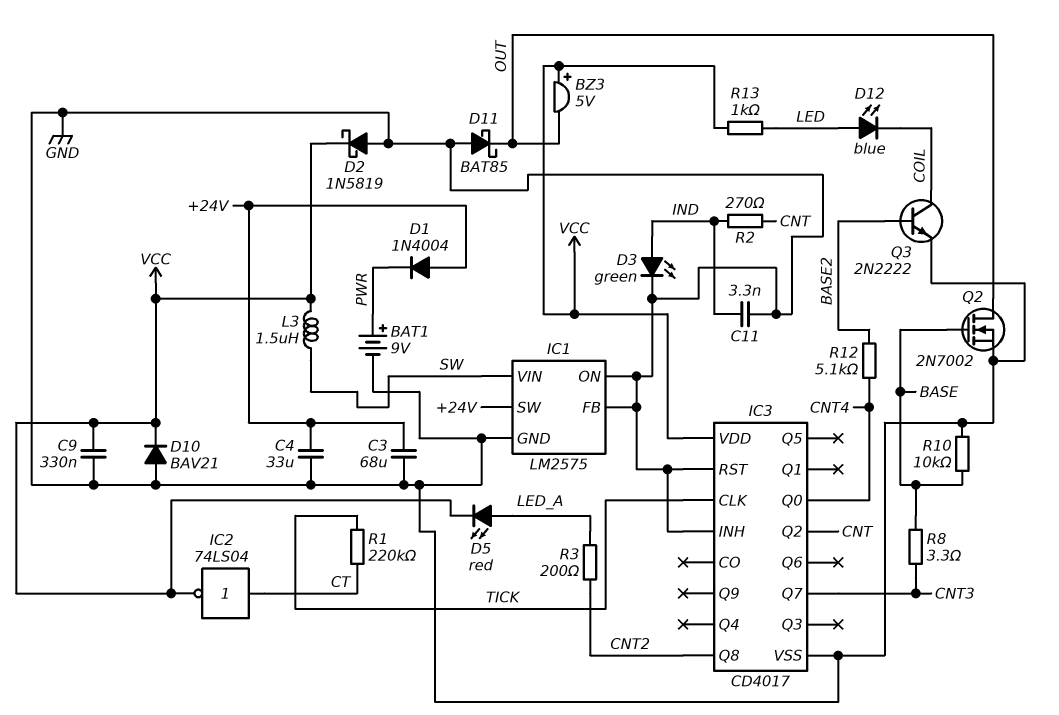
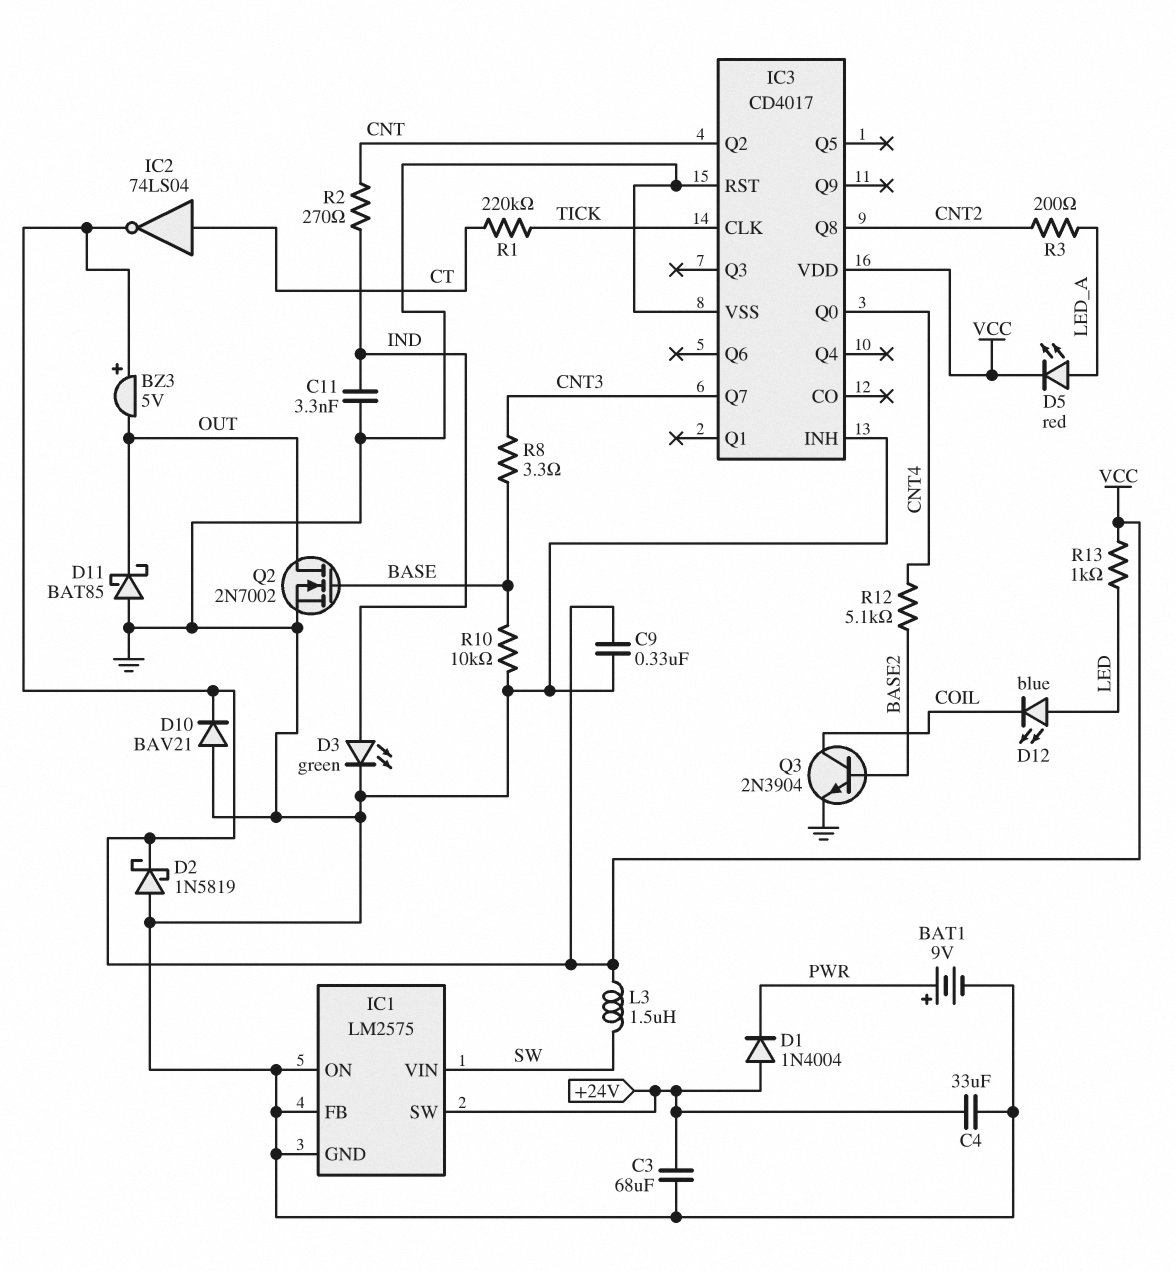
Q3: NPN 2N2222 (B BASE2, C COIL, E GND) -> NPN 2N3904 (B BASE2, C COIL, E GND)

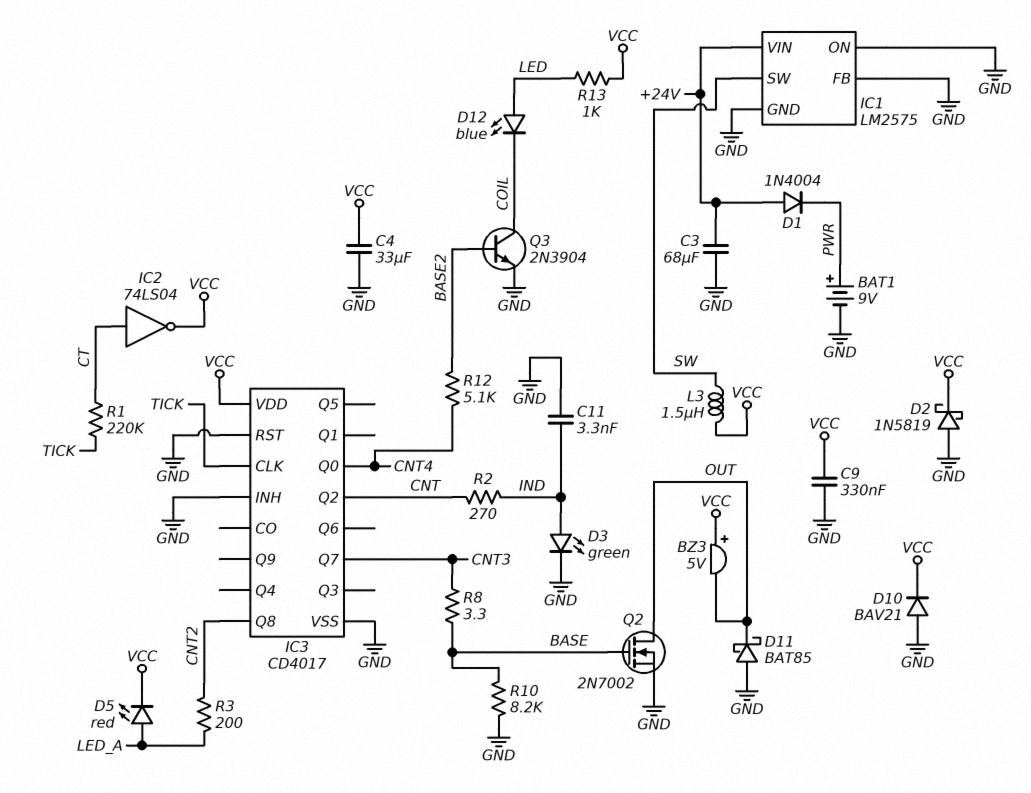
C4: 33uF (+24V, GND) -> 33uF (GND, VCC)
IC1 pin SW: +24V -> SW
IC1 pin VIN: SW -> +24V
R10: 10k (BASE, GND) -> 8.2k (BASE, GND)

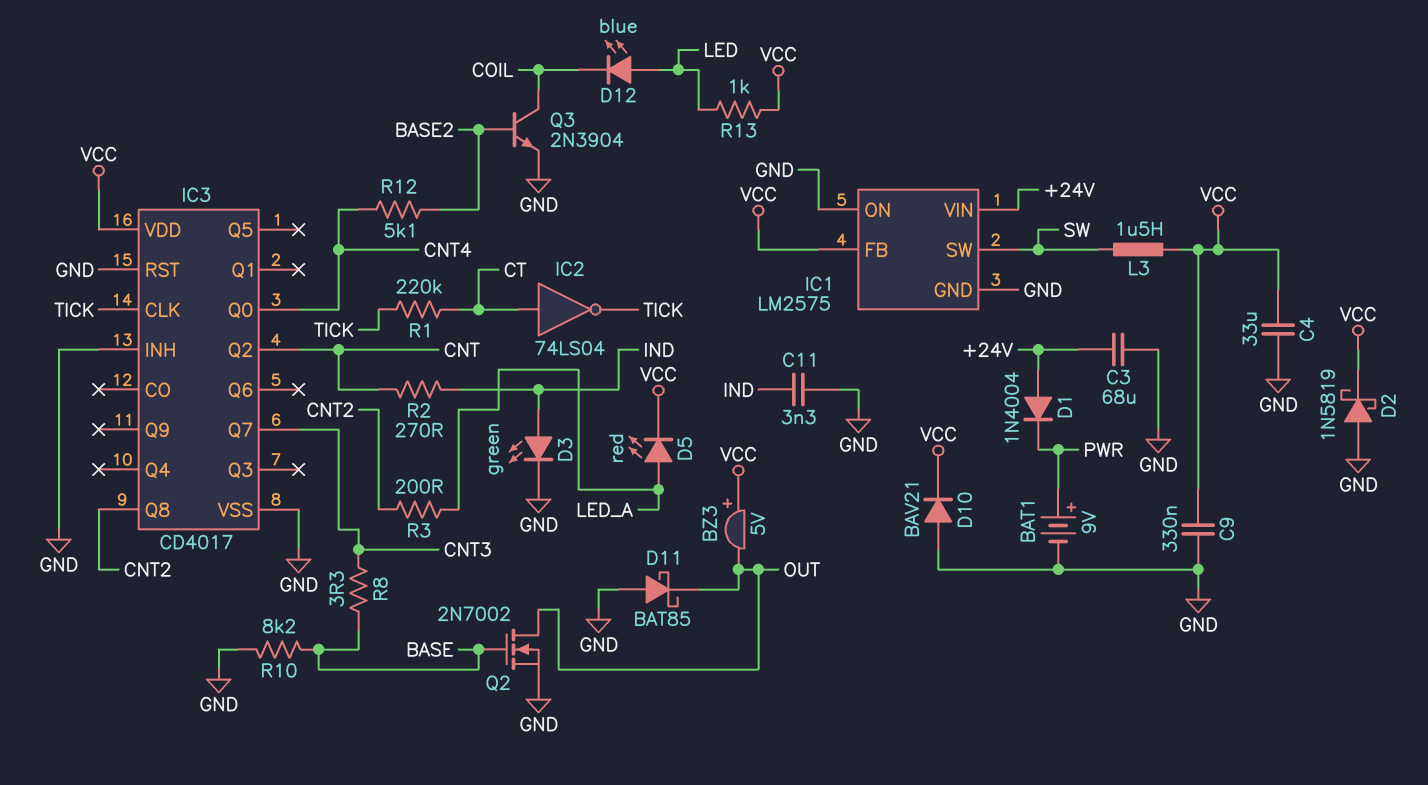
IC1 pin FB: GND -> VCC
IC2: NOT 74LS04 (in CT, out VCC) -> NOT 74LS04 (in CT, out TICK)

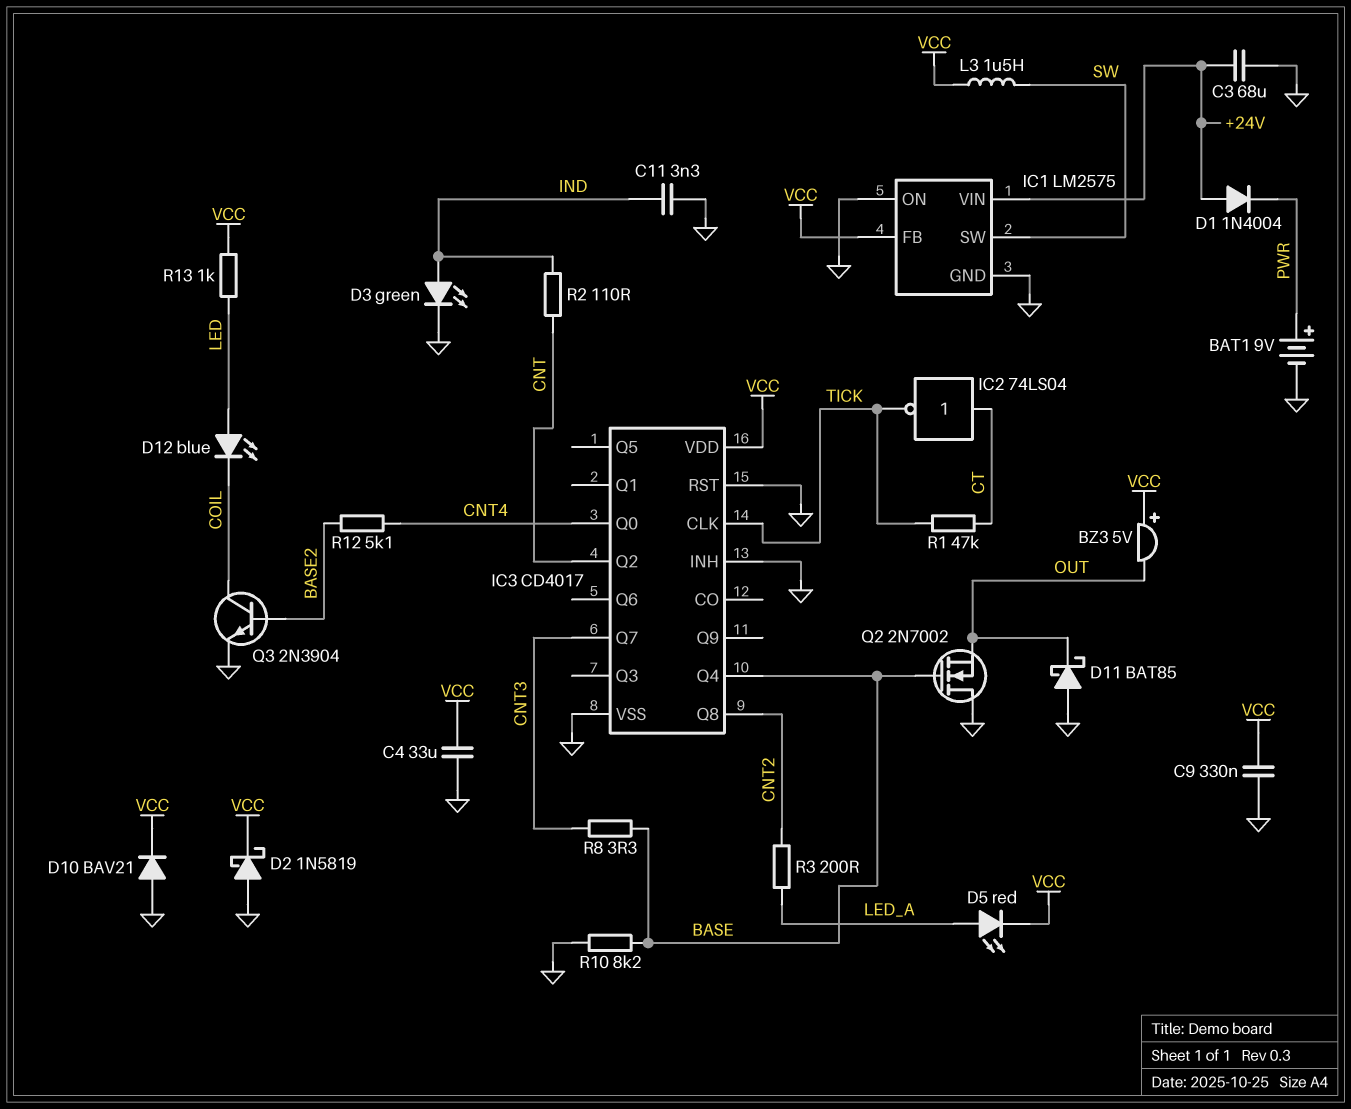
IC3 pin Q4: none -> BASE
Q2: NMOS 2N7002 (G BASE, D OUT, S GND) -> NMOS 2N7002 (G BASE, D GND, S OUT)
R1: 220k (CT, TICK) -> 47k (CT, TICK)
R2: 270 (CNT, IND) -> 110 (CNT, IND)

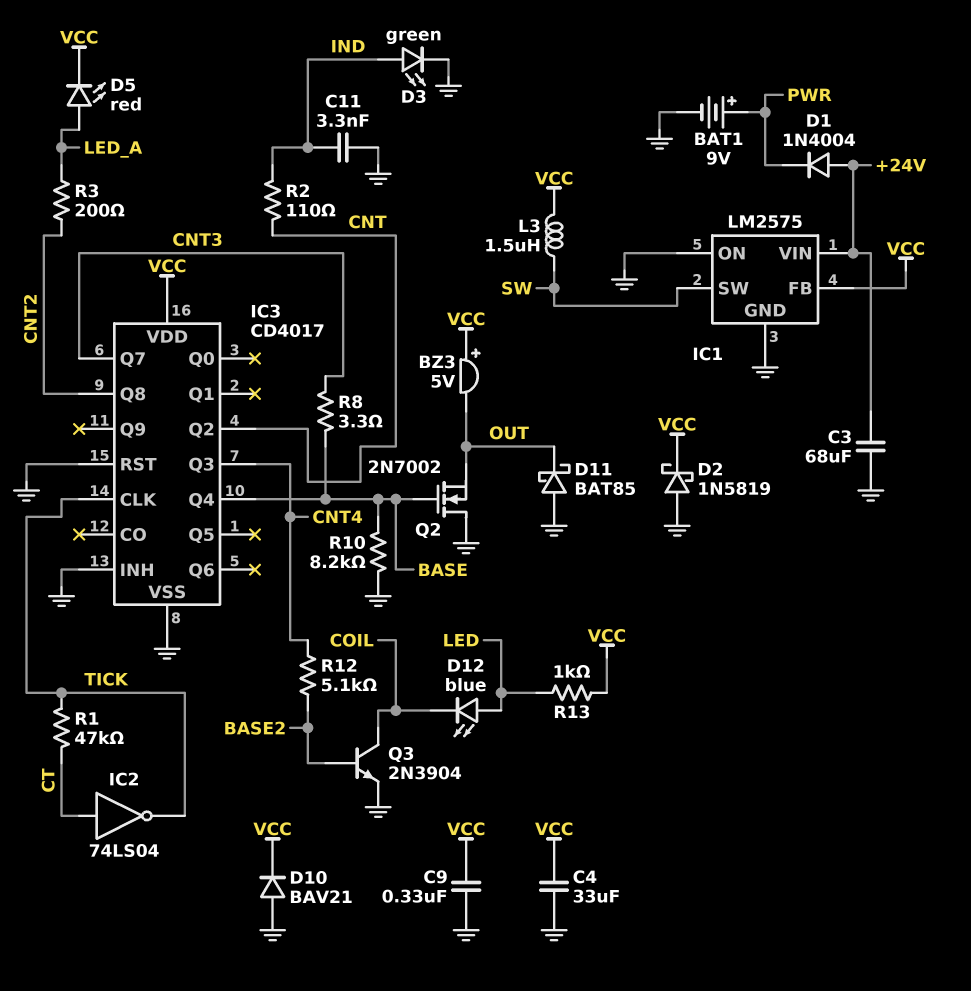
IC3 pin Q0: CNT4 -> none
IC3 pin Q3: none -> CNT4

